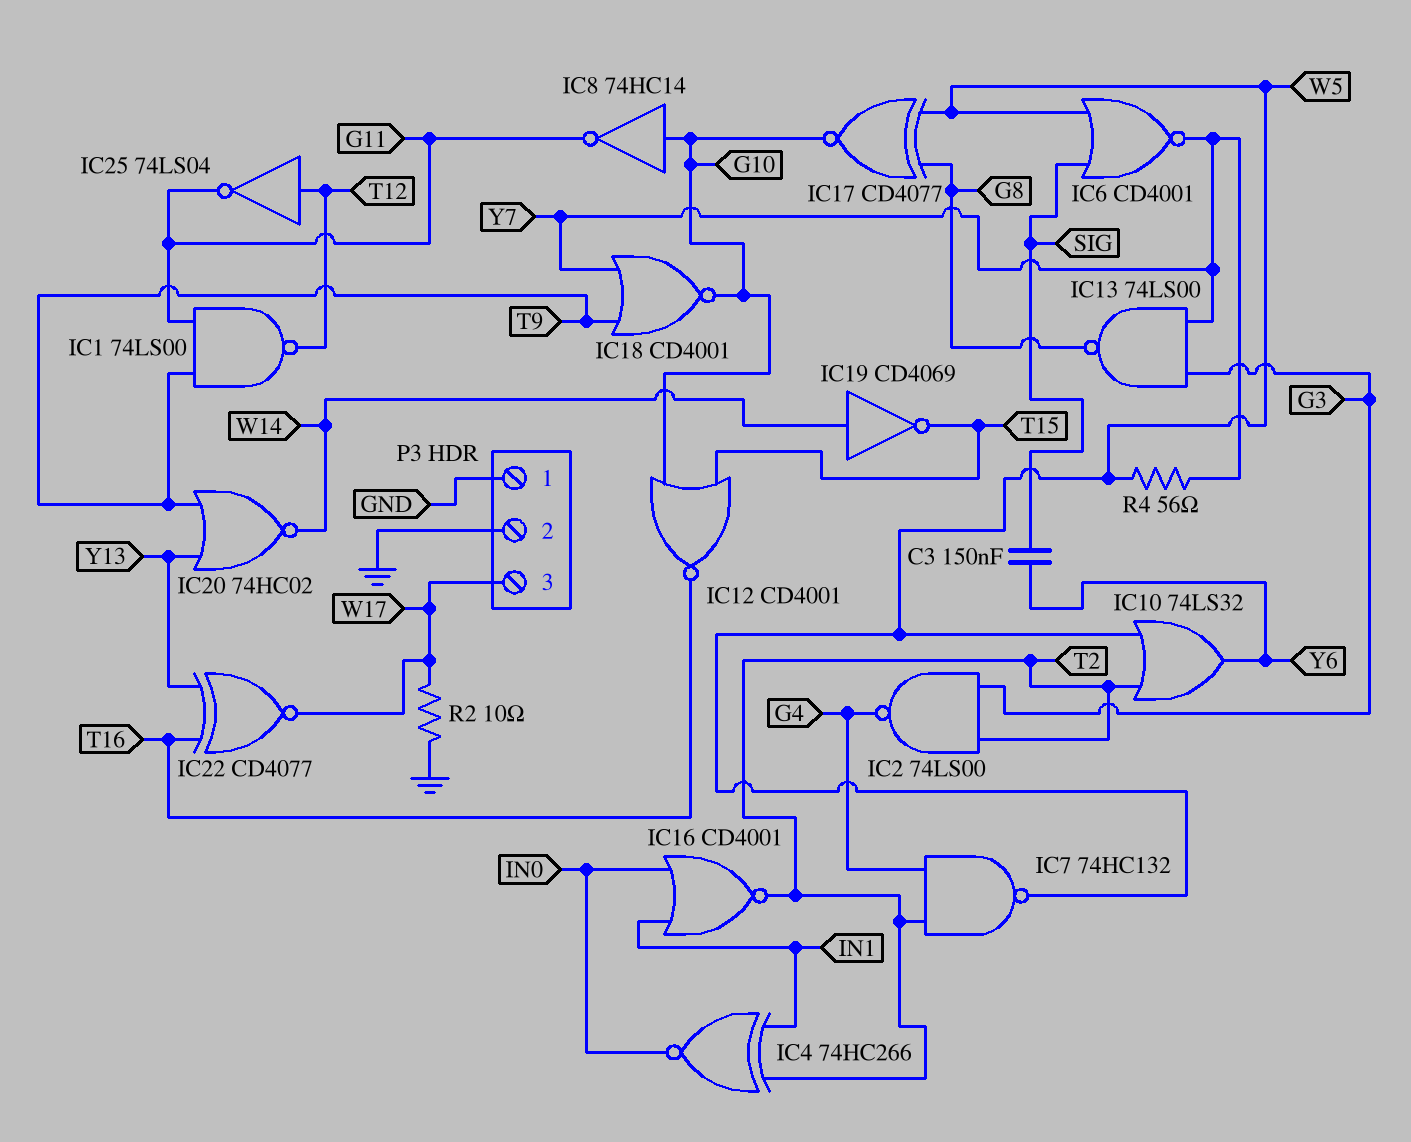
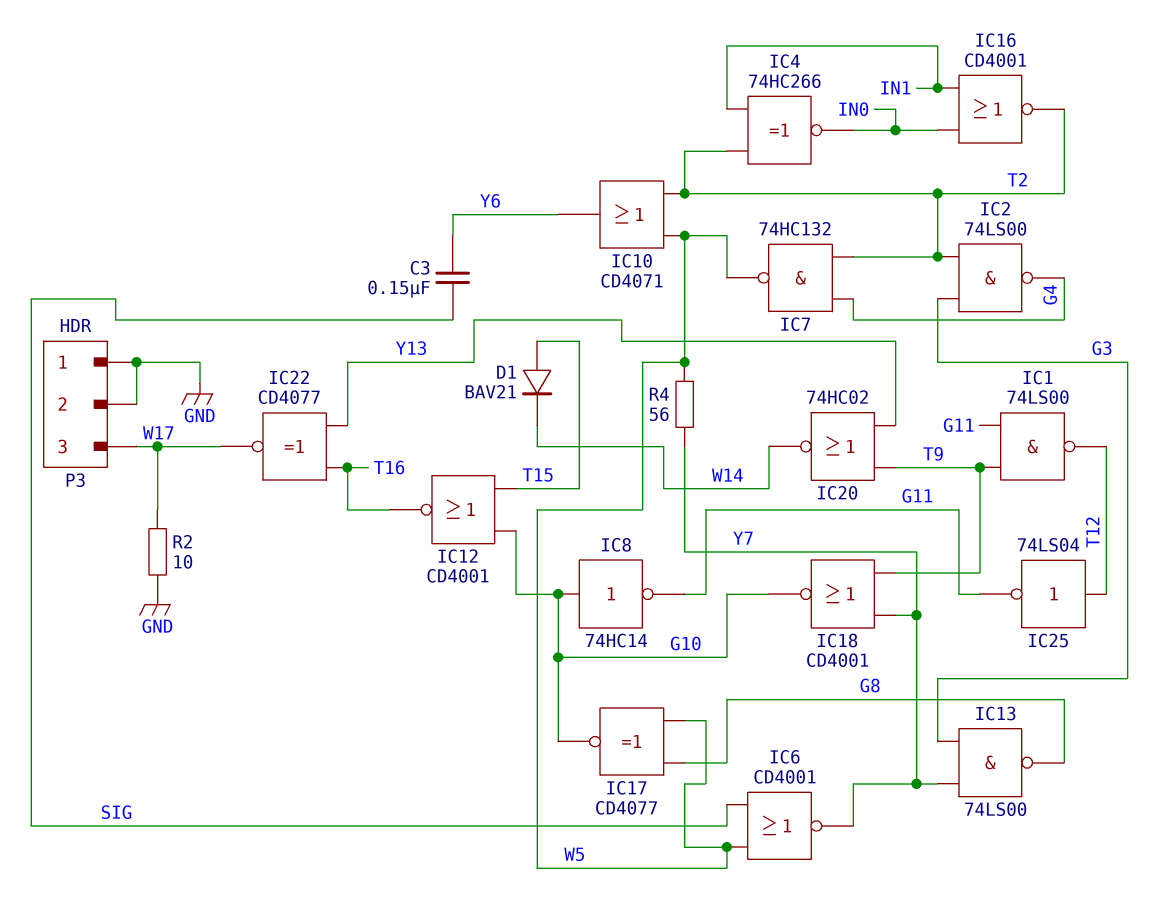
D1: none -> diode BAV21 (A T15, K W14)
IC10: OR 74LS32 (in T2, in W5, out Y6) -> OR CD4071 (in T2, in W5, out Y6)
IC19: NOT CD4069 (in W14, out T15) -> none

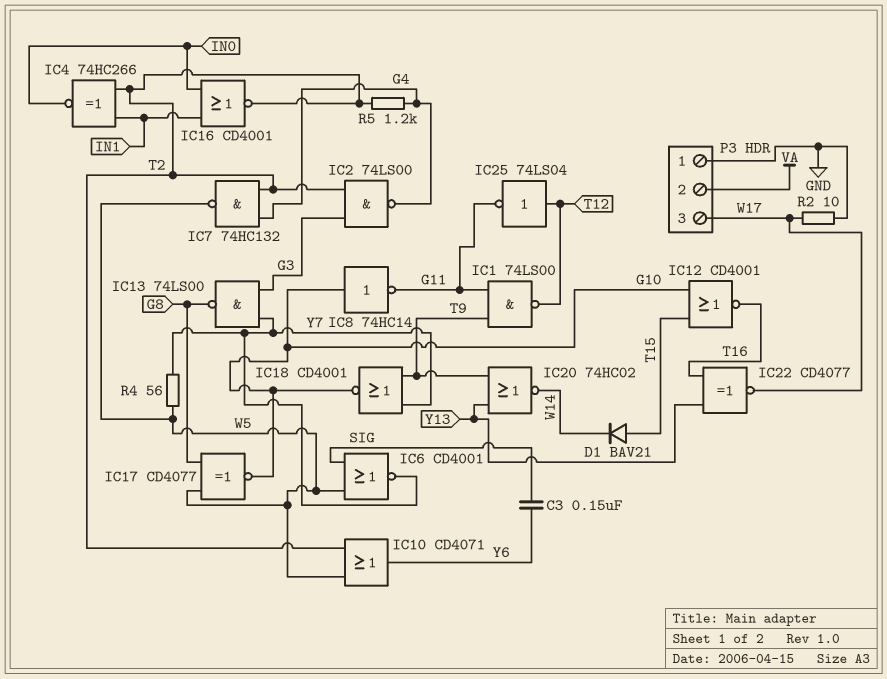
P3 pin 2: GND -> VA
R5: none -> 1.2k (G4, T2)

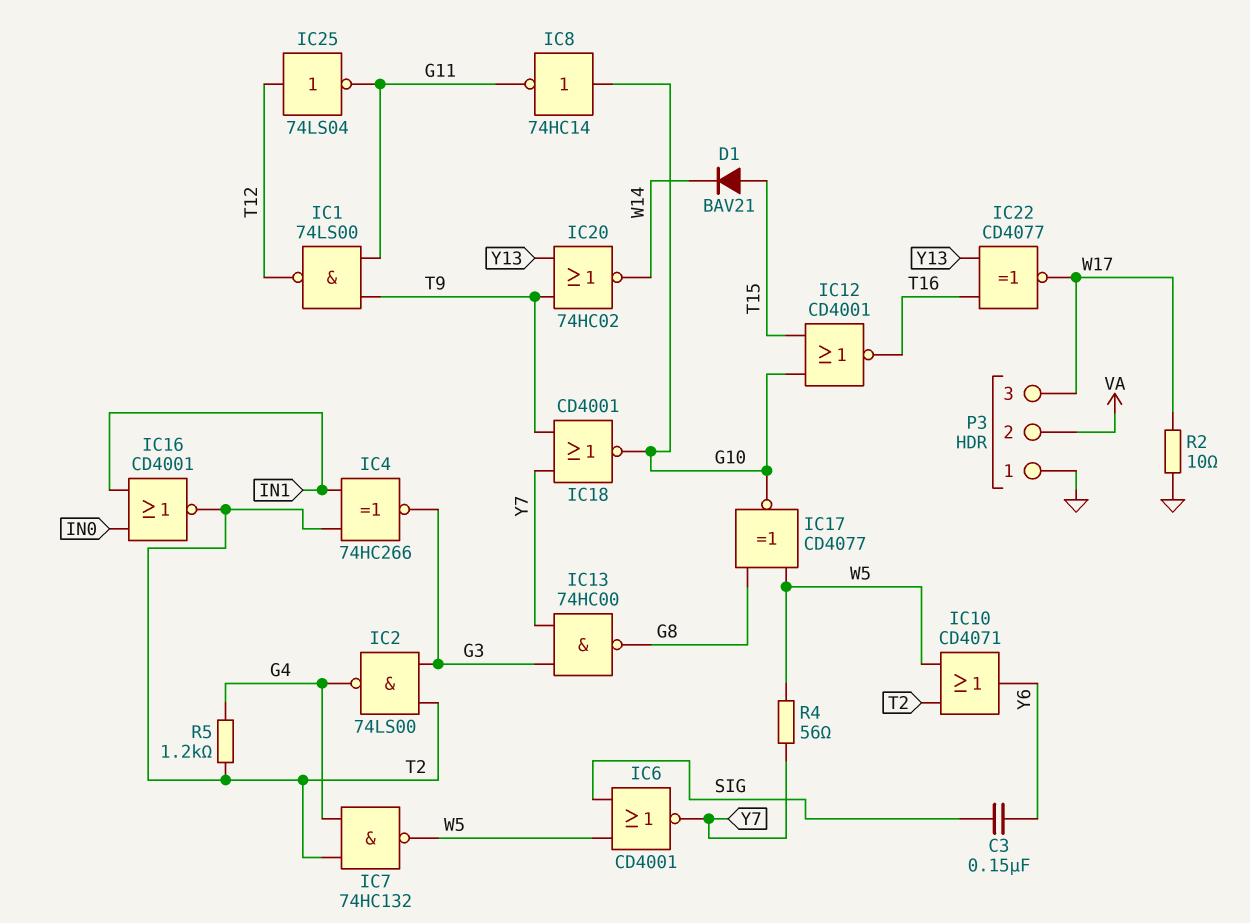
IC4: XNOR 74HC266 (in IN1, in T2, out IN0) -> XNOR 74HC266 (in IN1, in T2, out G3)
IC13: NAND 74LS00 (in G3, in Y7, out G8) -> NAND 74HC00 (in G3, in Y7, out G8)

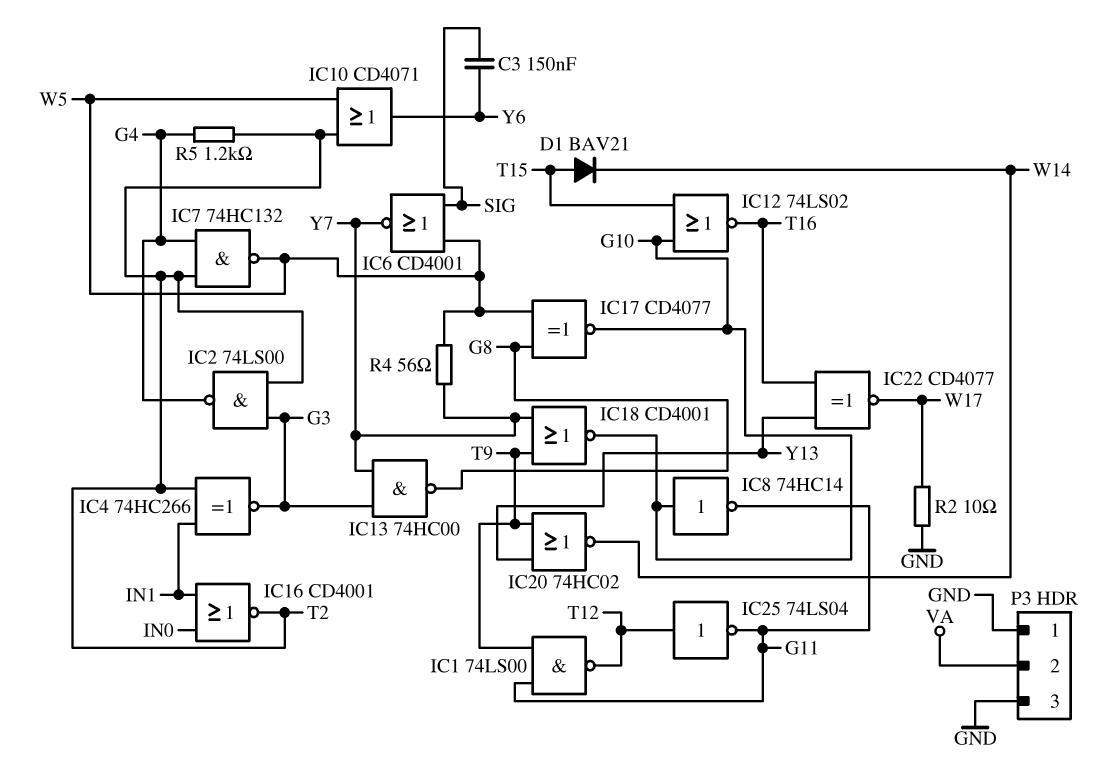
IC12: NOR CD4001 (in G10, in T15, out T16) -> NOR 74LS02 (in G10, in T15, out T16)
P3 pin 3: W17 -> GND

